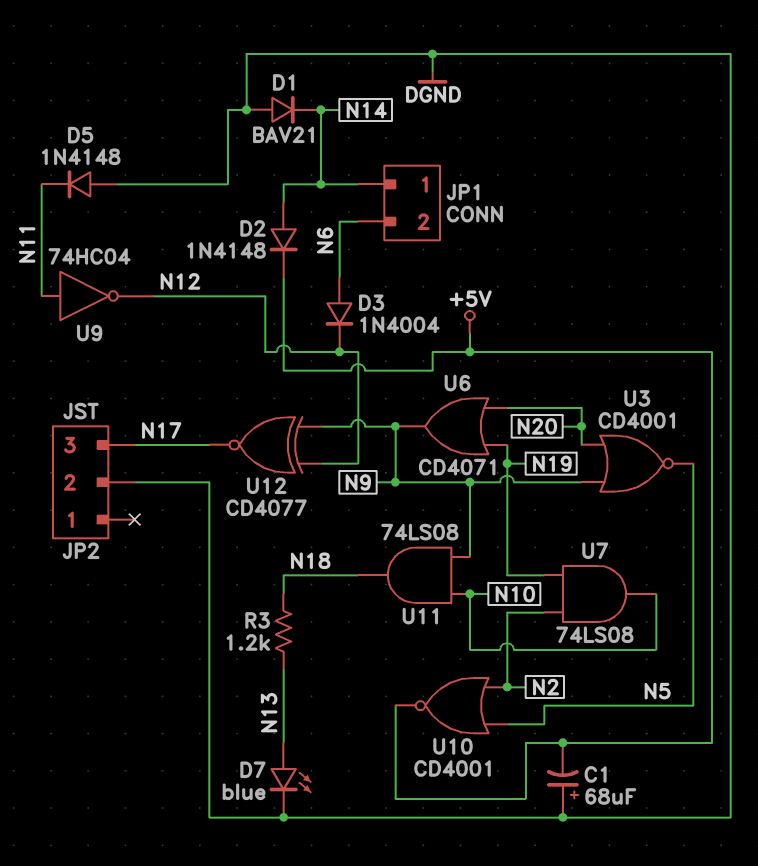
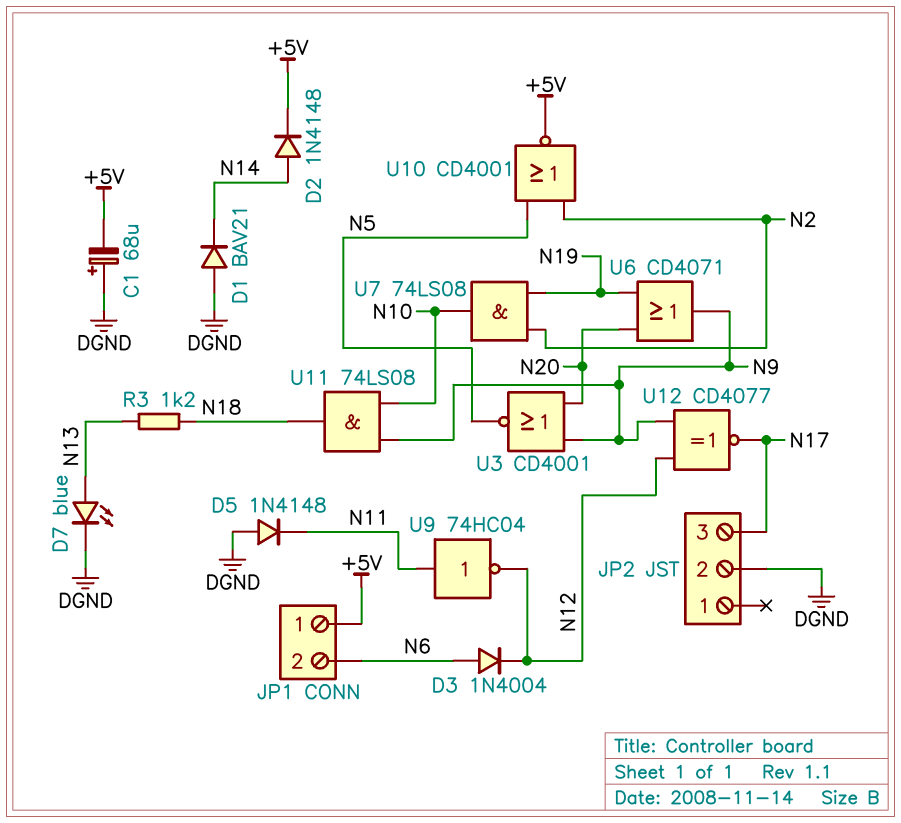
JP1 pin 1: N14 -> +5V

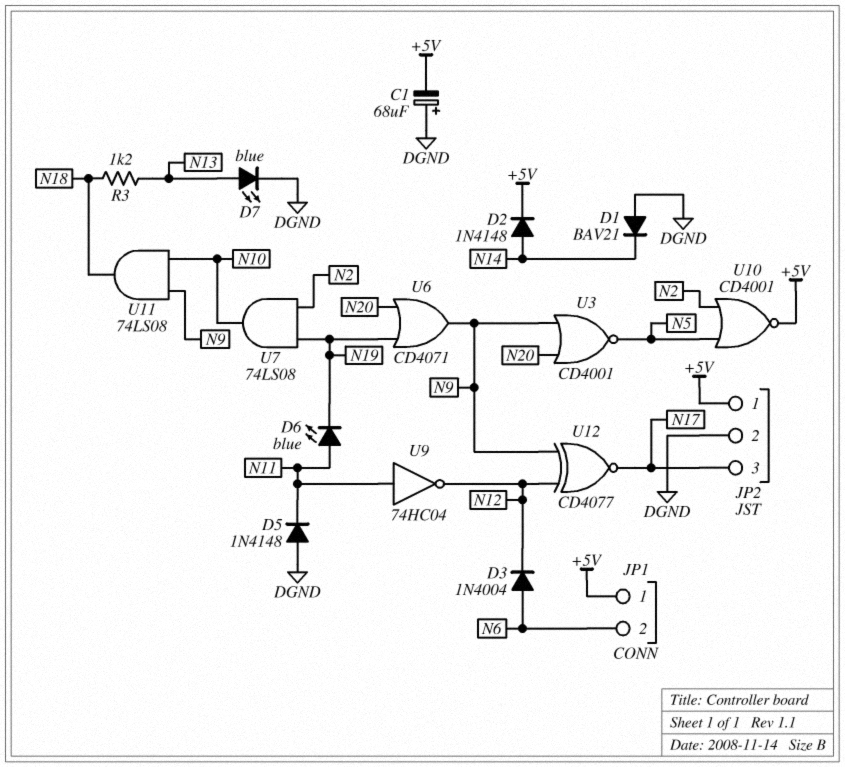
D6: none -> LED blue (A N11, K N19)
JP2 pin 1: none -> +5V

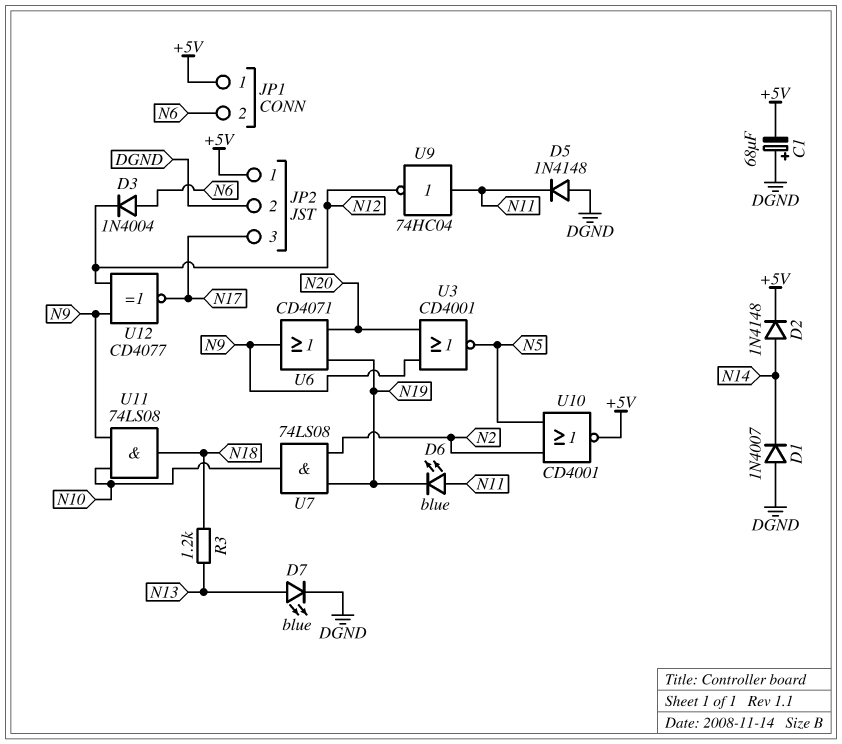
D1: diode BAV21 (A DGND, K N14) -> diode 1N4007 (A DGND, K N14)

